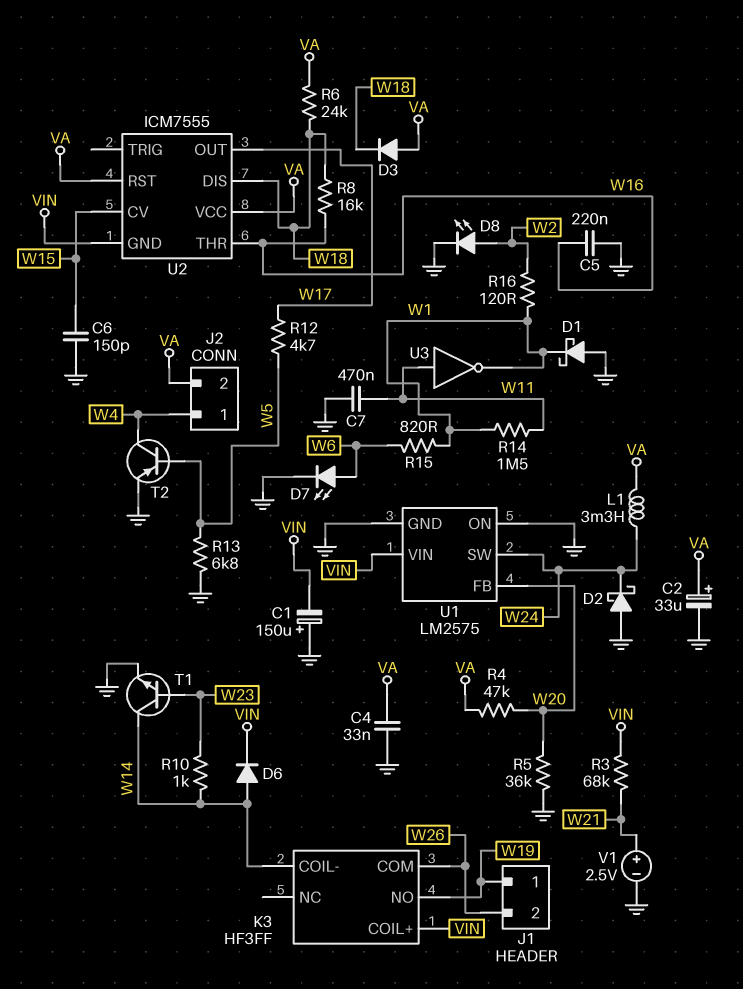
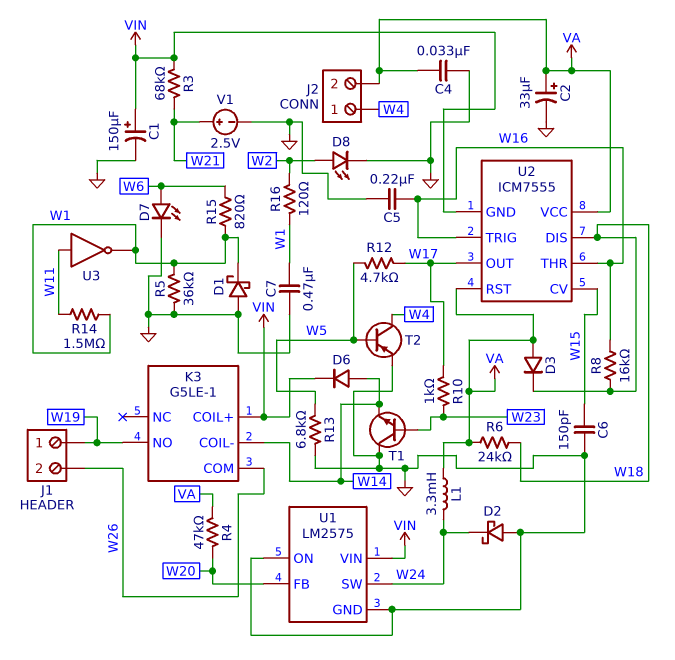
C1: 150uF (plus GND, minus VIN) -> 150uF (plus VIN, minus GND)
C7: 470nF (GND, W11) -> 470nF (GND, W1)
K3: HF3FF -> G5LE-1
R5: 36k (GND, W20) -> 36k (GND, W1)
R10: 1k (W14, W23) -> 1k (W17, W23)
T1: NPN (B W23, C W14, E GND) -> NPN (B W23, C GND, E W14)
U2 pin TRIG: none -> W16

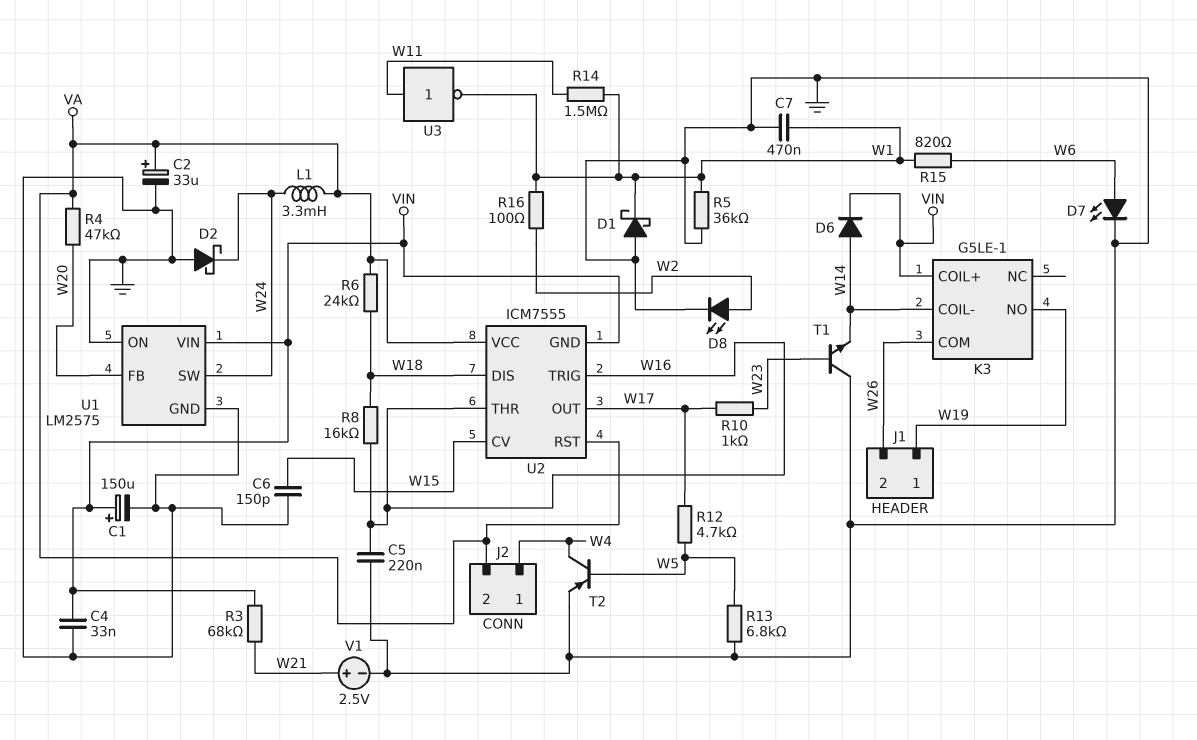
C4: 33nF (GND, VA) -> 33nF (GND, VIN)
D3: diode (A VA, K W18) -> none
R16: 120 (W1, W2) -> 100 (W1, W2)

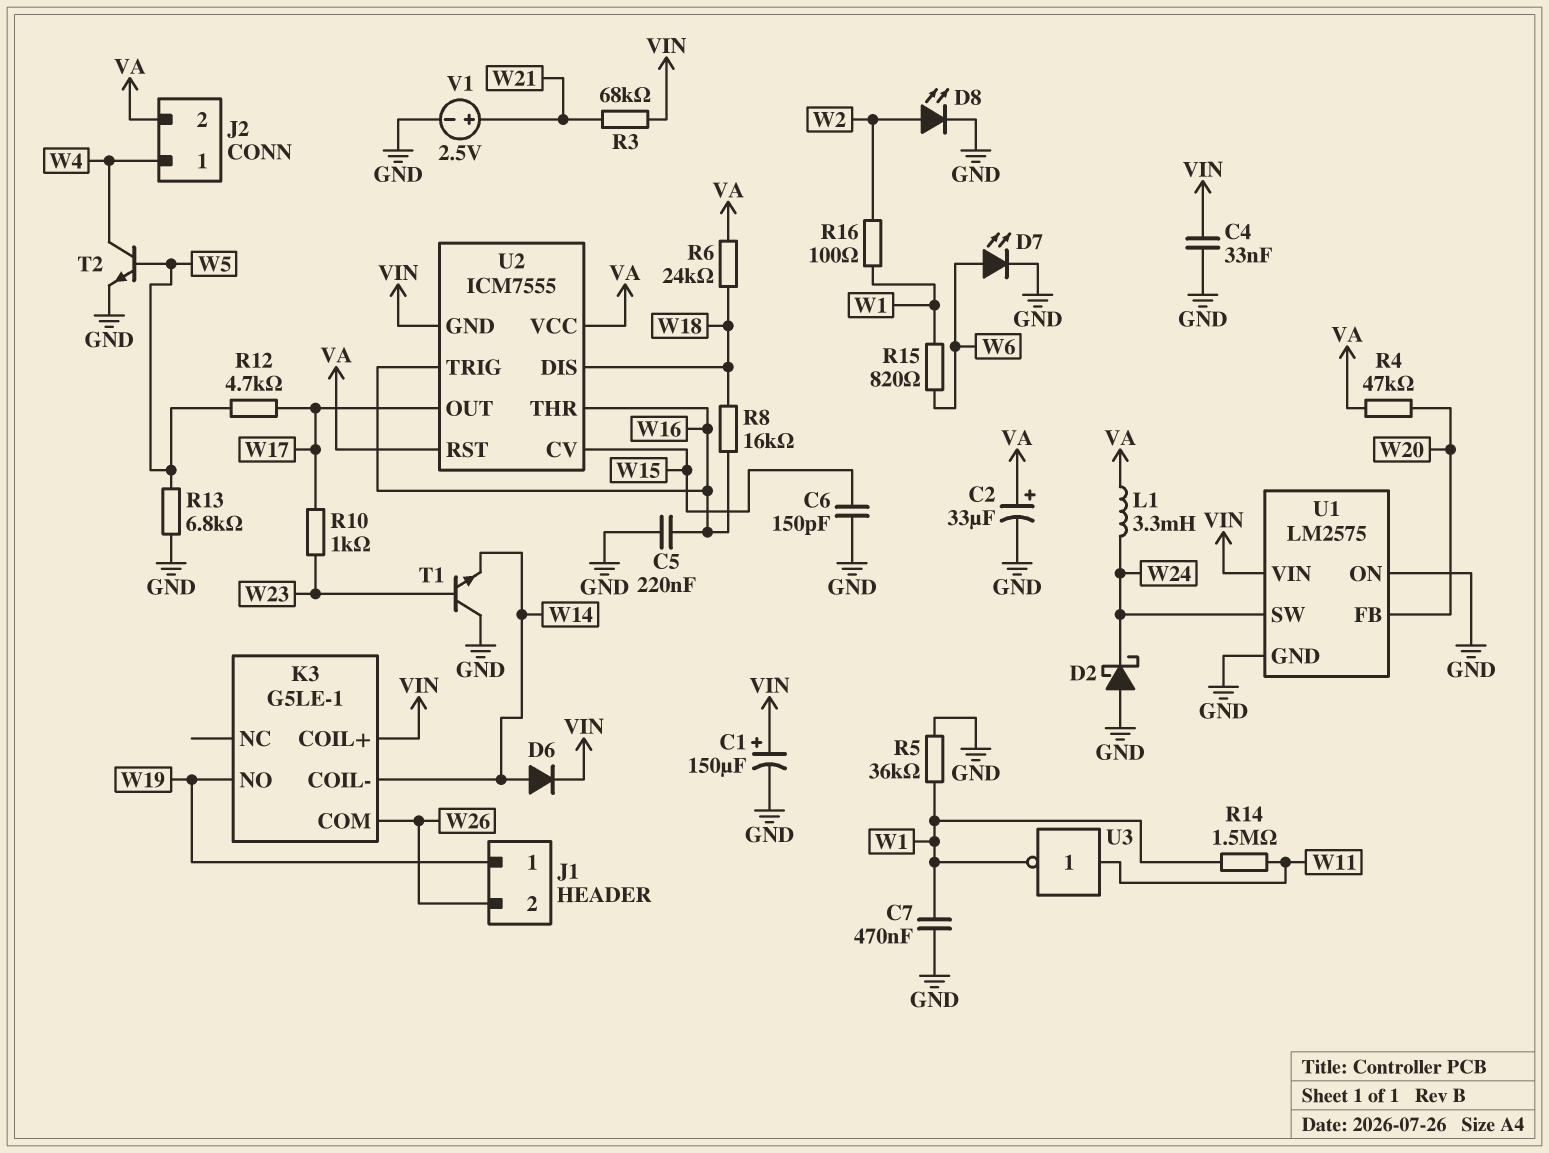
D1: schottky (A GND, K W1) -> none
T2: PNP (B W5, C W4, E GND) -> NPN (B W5, C W4, E GND)

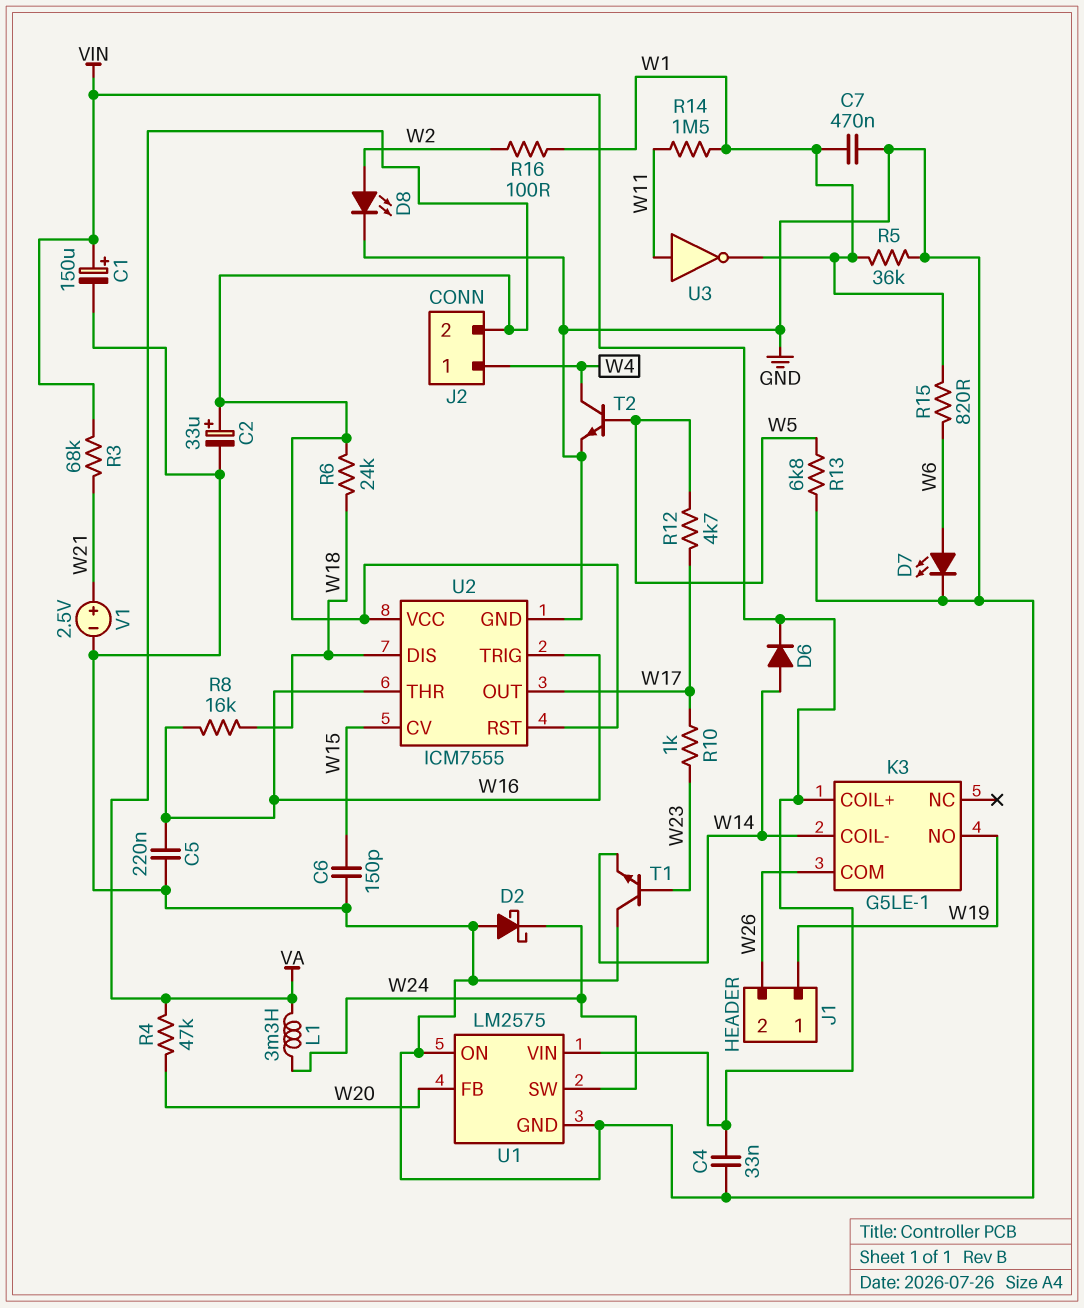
U2 pin GND: VIN -> GND

